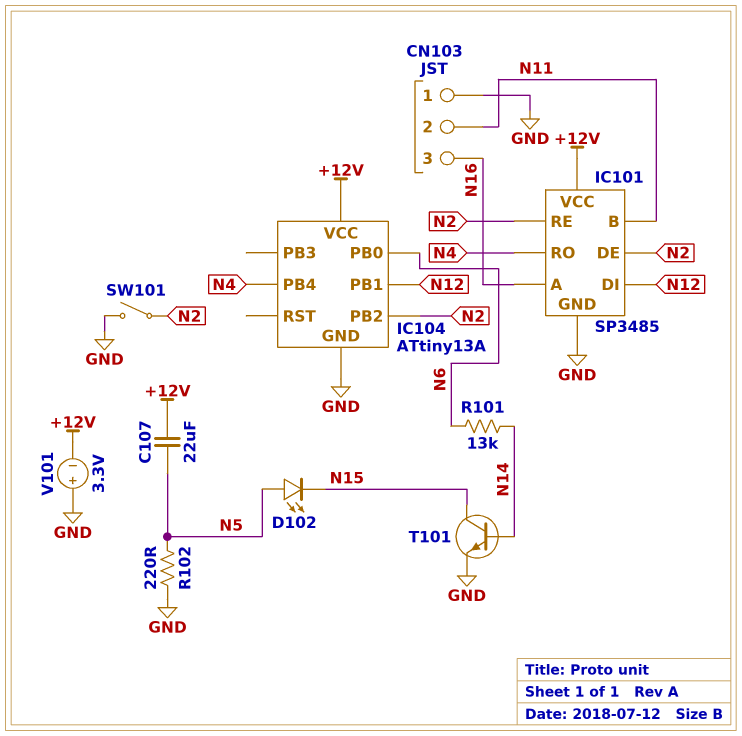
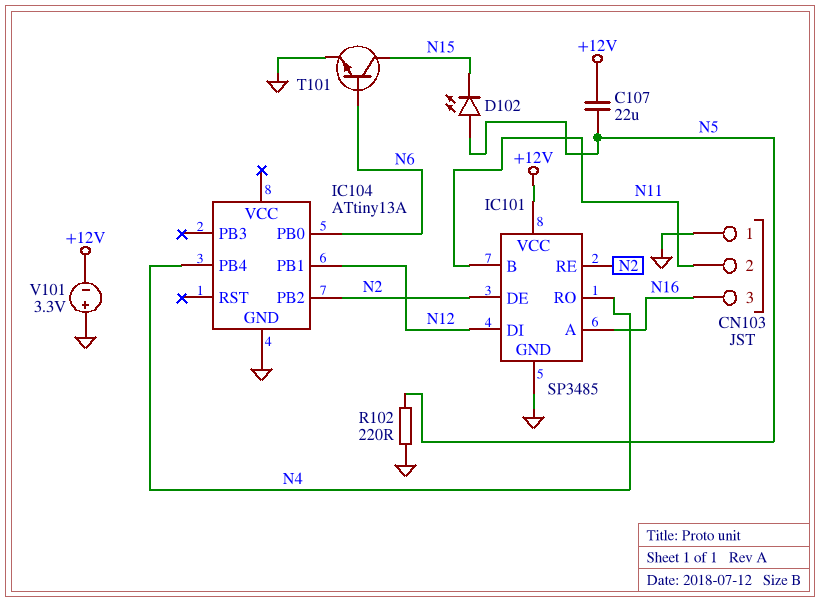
IC104 pin VCC: +12V -> none
R101: 13k (N6, N14) -> none
SW101: switch (GND, N2) -> none
T101: NPN (B N14, C N15, E GND) -> NPN (B N6, C N15, E GND)

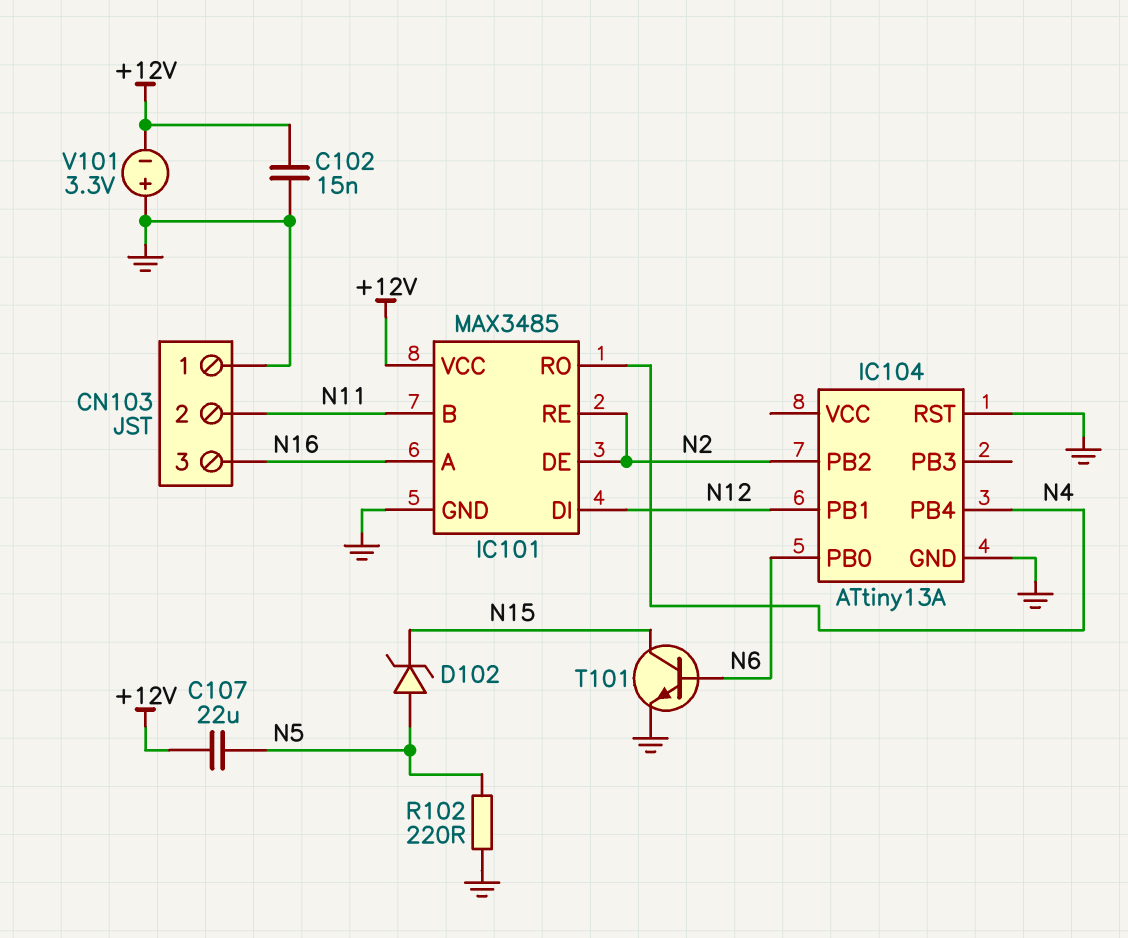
C102: none -> 15nF (+12V, GND)
D102: LED (A N5, K N15) -> zener (A N5, K N15)
IC101: SP3485 -> MAX3485
IC104 pin RST: none -> GND

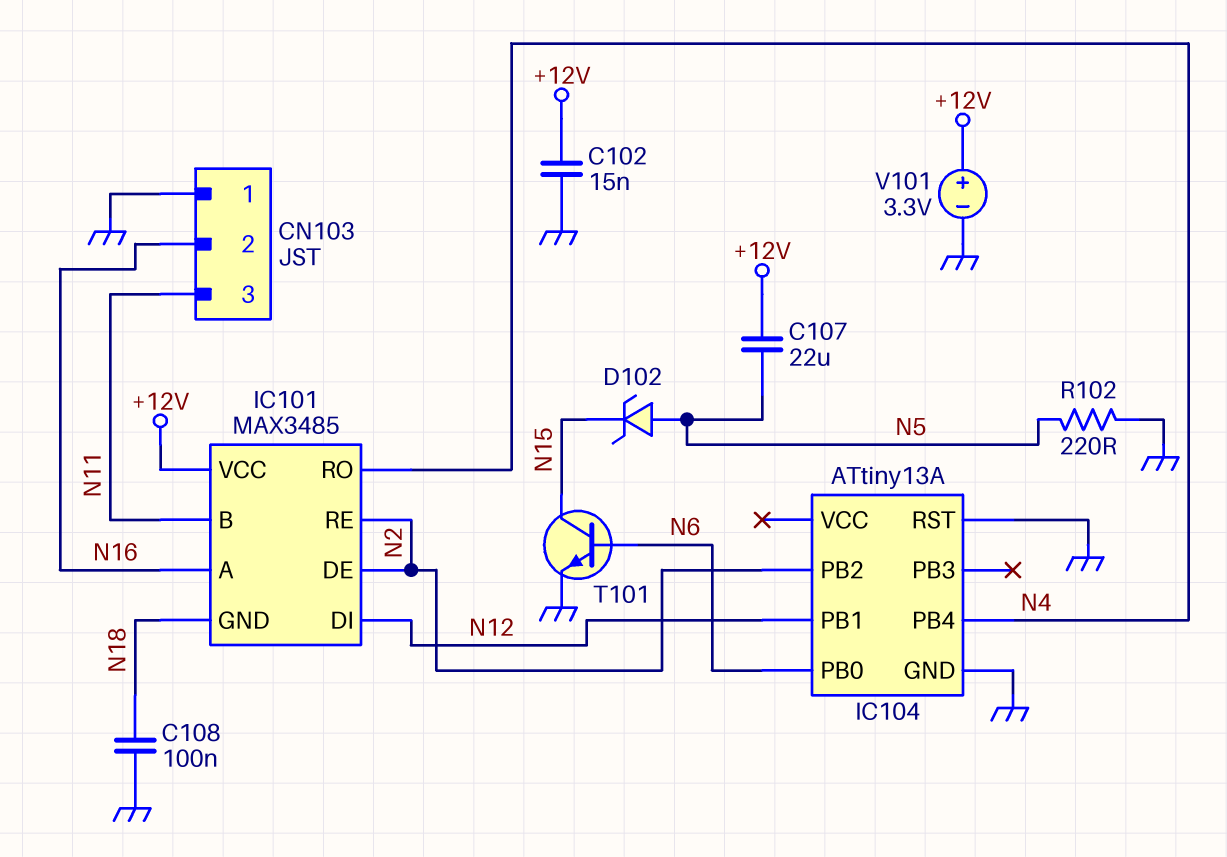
C108: none -> 100nF (GND, N18)
CN103 pin 2: N11 -> N16
CN103 pin 3: N16 -> N11
IC101 pin GND: GND -> N18
V101: 3.3V (plus GND, minus +12V) -> 3.3V (plus +12V, minus GND)

